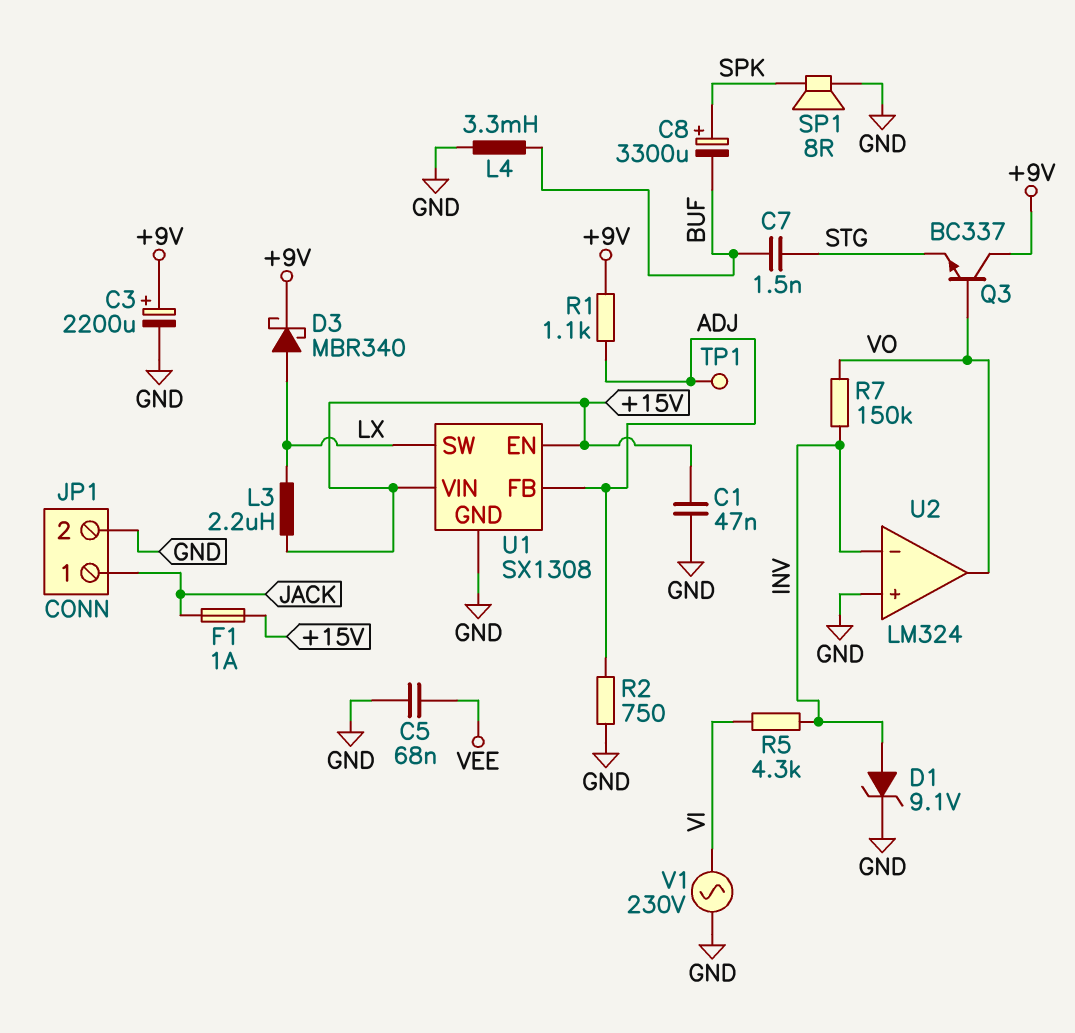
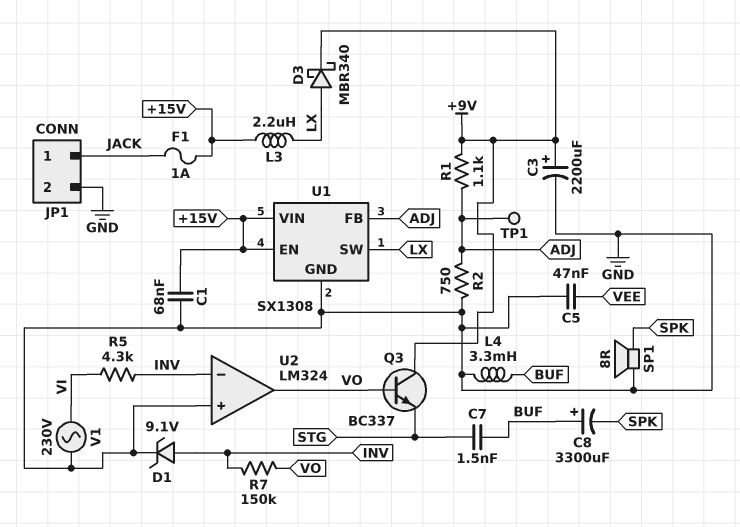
C1: 47nF (+15V, GND) -> 68nF (+15V, GND)
C5: 68nF (GND, VEE) -> 47nF (GND, VEE)
C8: 3300uF (plus SPK, minus BUF) -> 3300uF (plus BUF, minus SPK)

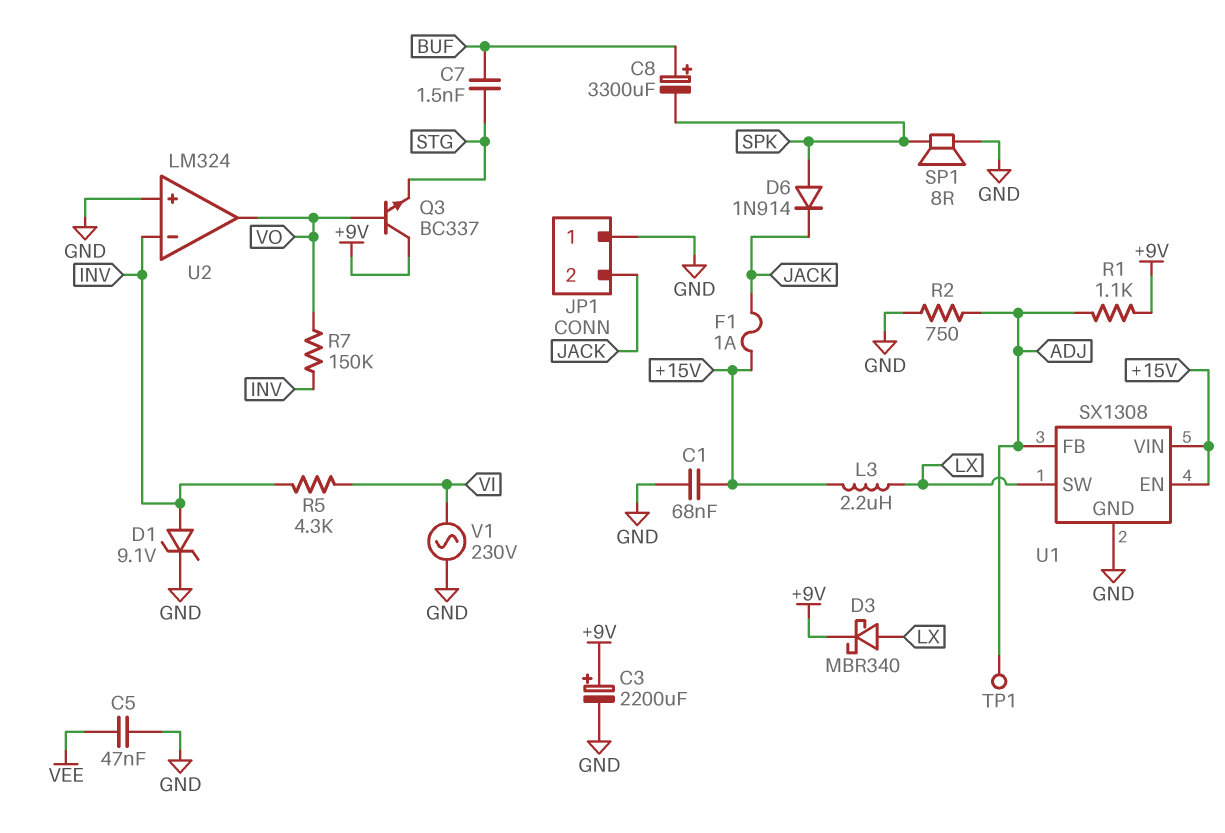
D6: none -> diode 1N914 (A SPK, K JACK)
JP1 pin 1: JACK -> GND
JP1 pin 2: GND -> JACK
L4: 3.3mH (BUF, GND) -> none

